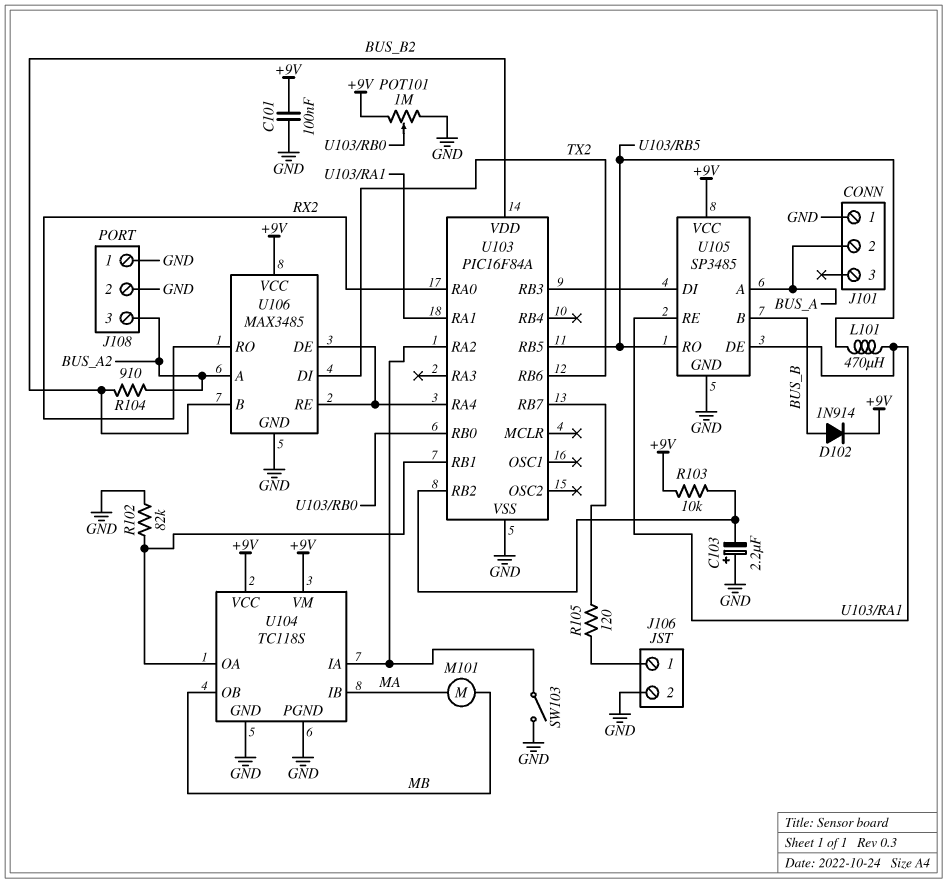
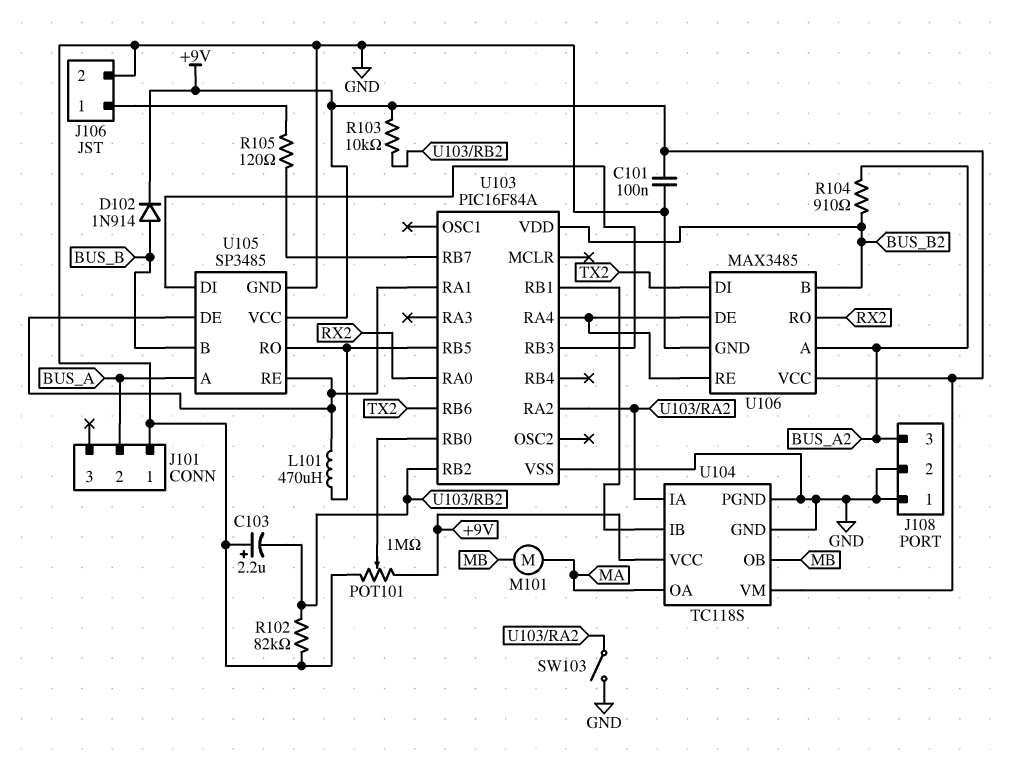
R102: 82k (GND, U103/RB1) -> 82k (GND, U103/RB2)
U104 pin IB: MA -> U103/RB1
U104 pin OA: U103/RB1 -> MA

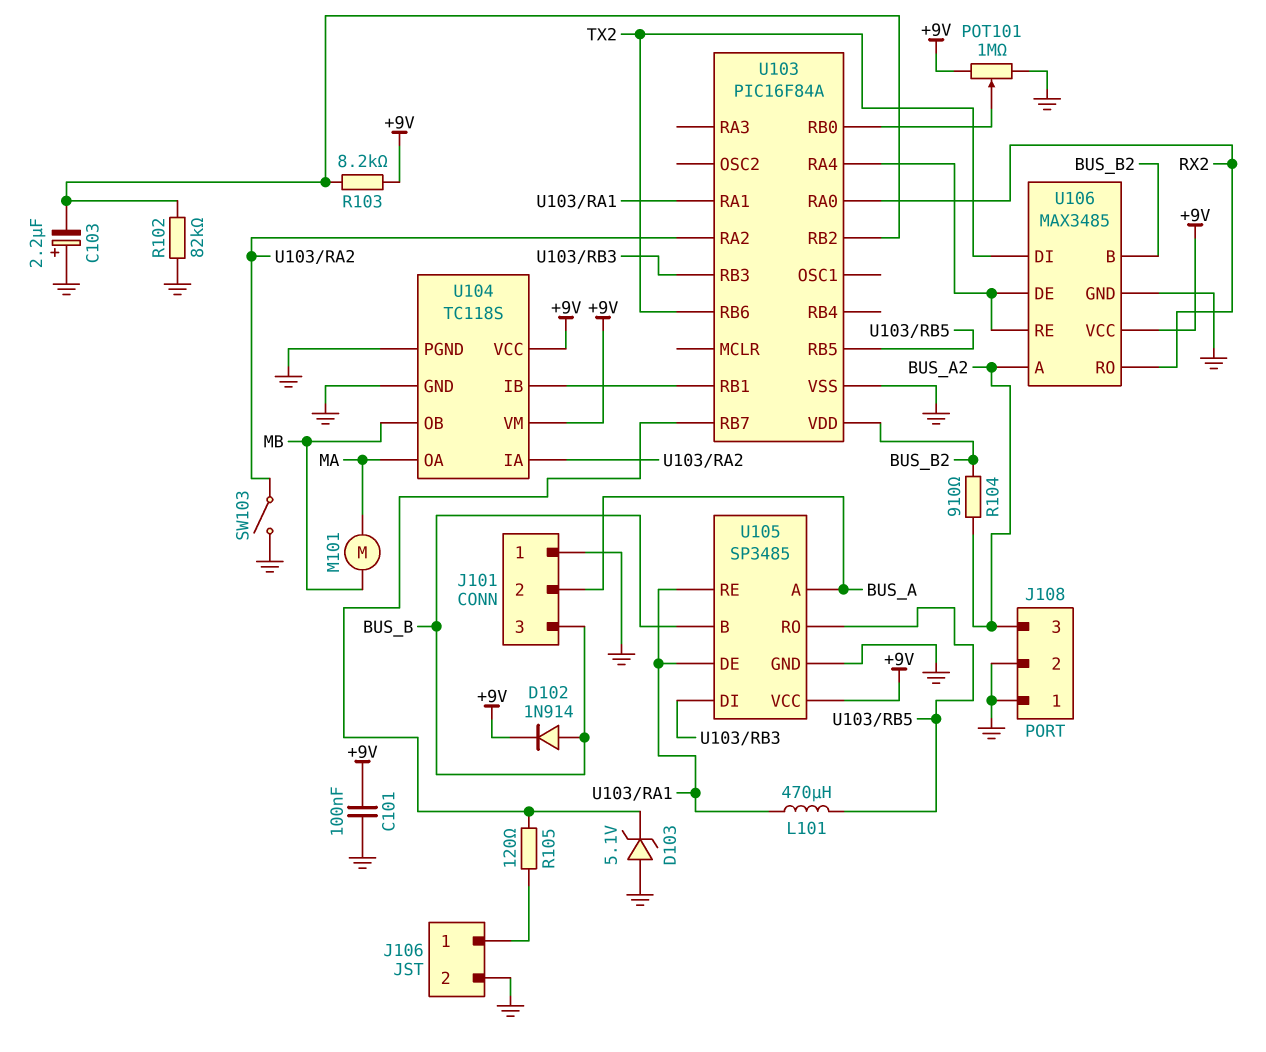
D103: none -> zener 5.1V (A GND, K U103/RB7)
J101 pin 3: none -> BUS_B
R103: 10k (+9V, U103/RB2) -> 8.2k (+9V, U103/RB2)

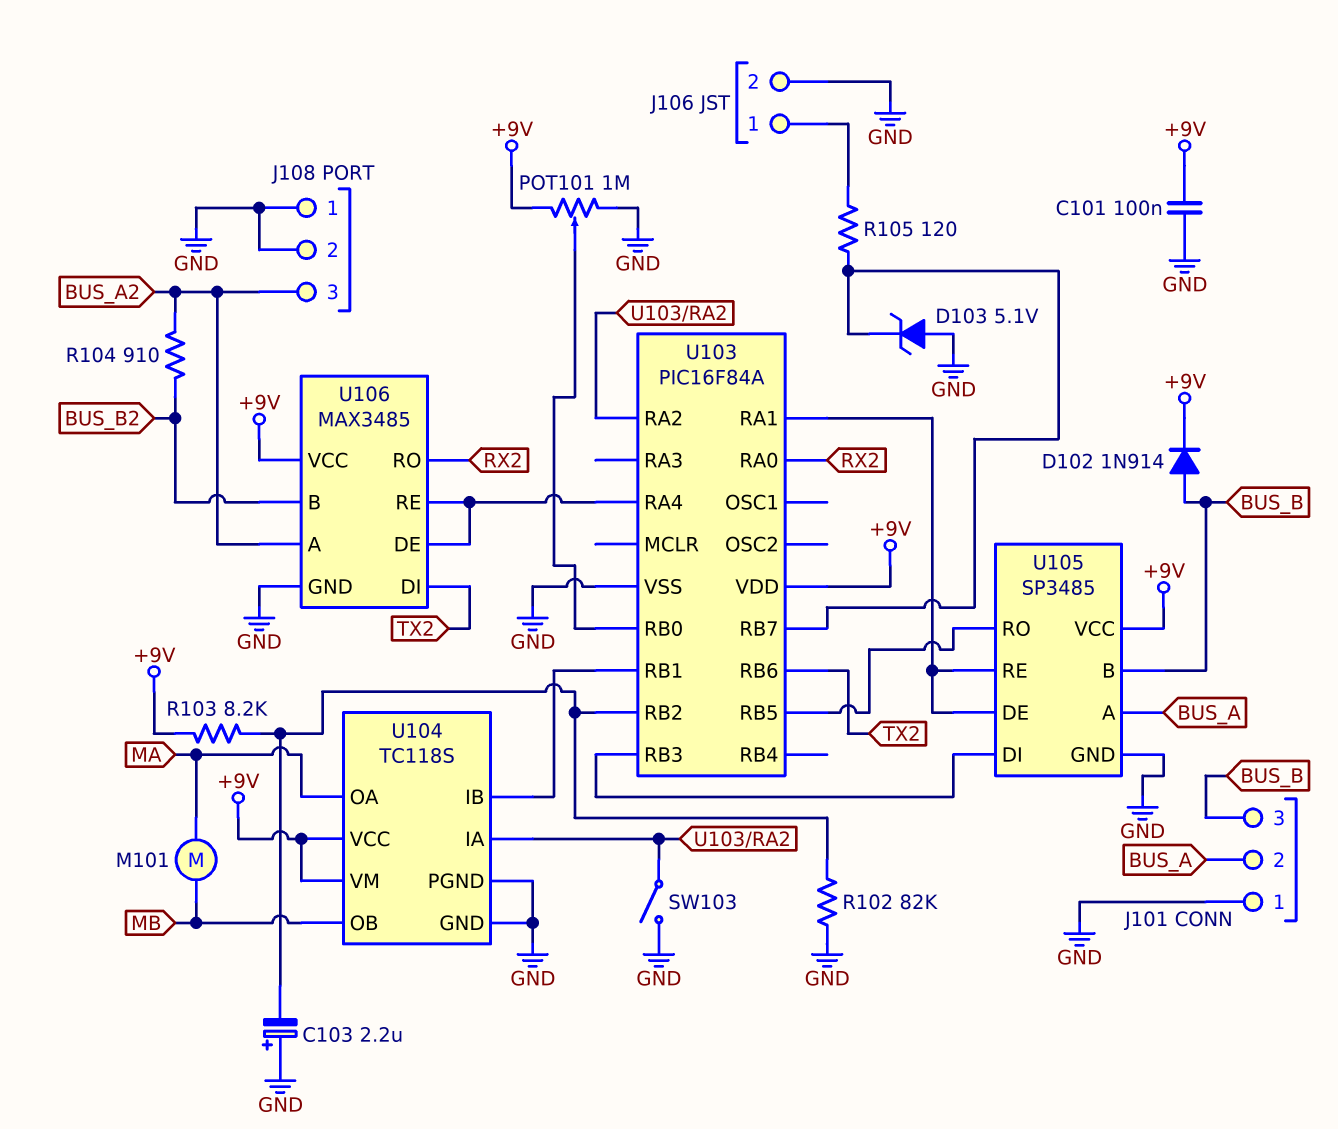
L101: 470uH (U103/RA1, U103/RB5) -> none
U103 pin VDD: BUS_B2 -> +9V

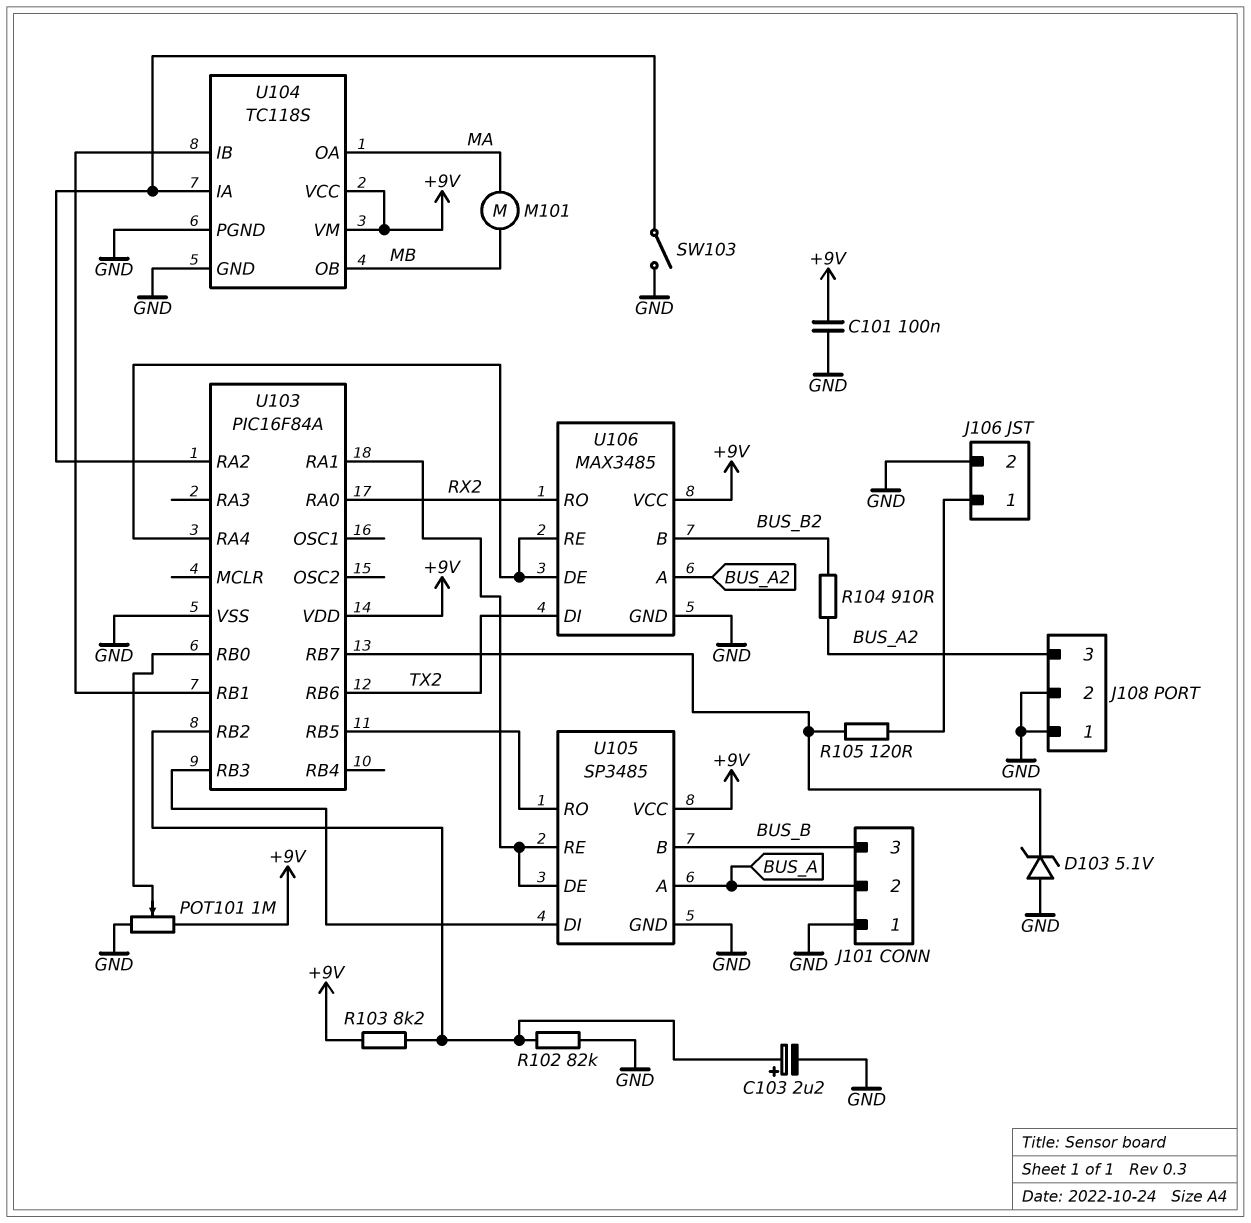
C103: 2.2uF (plus GND, minus U103/RB2) -> 2.2uF (plus U103/RB2, minus GND)
D102: diode 1N914 (A BUS_B, K +9V) -> none

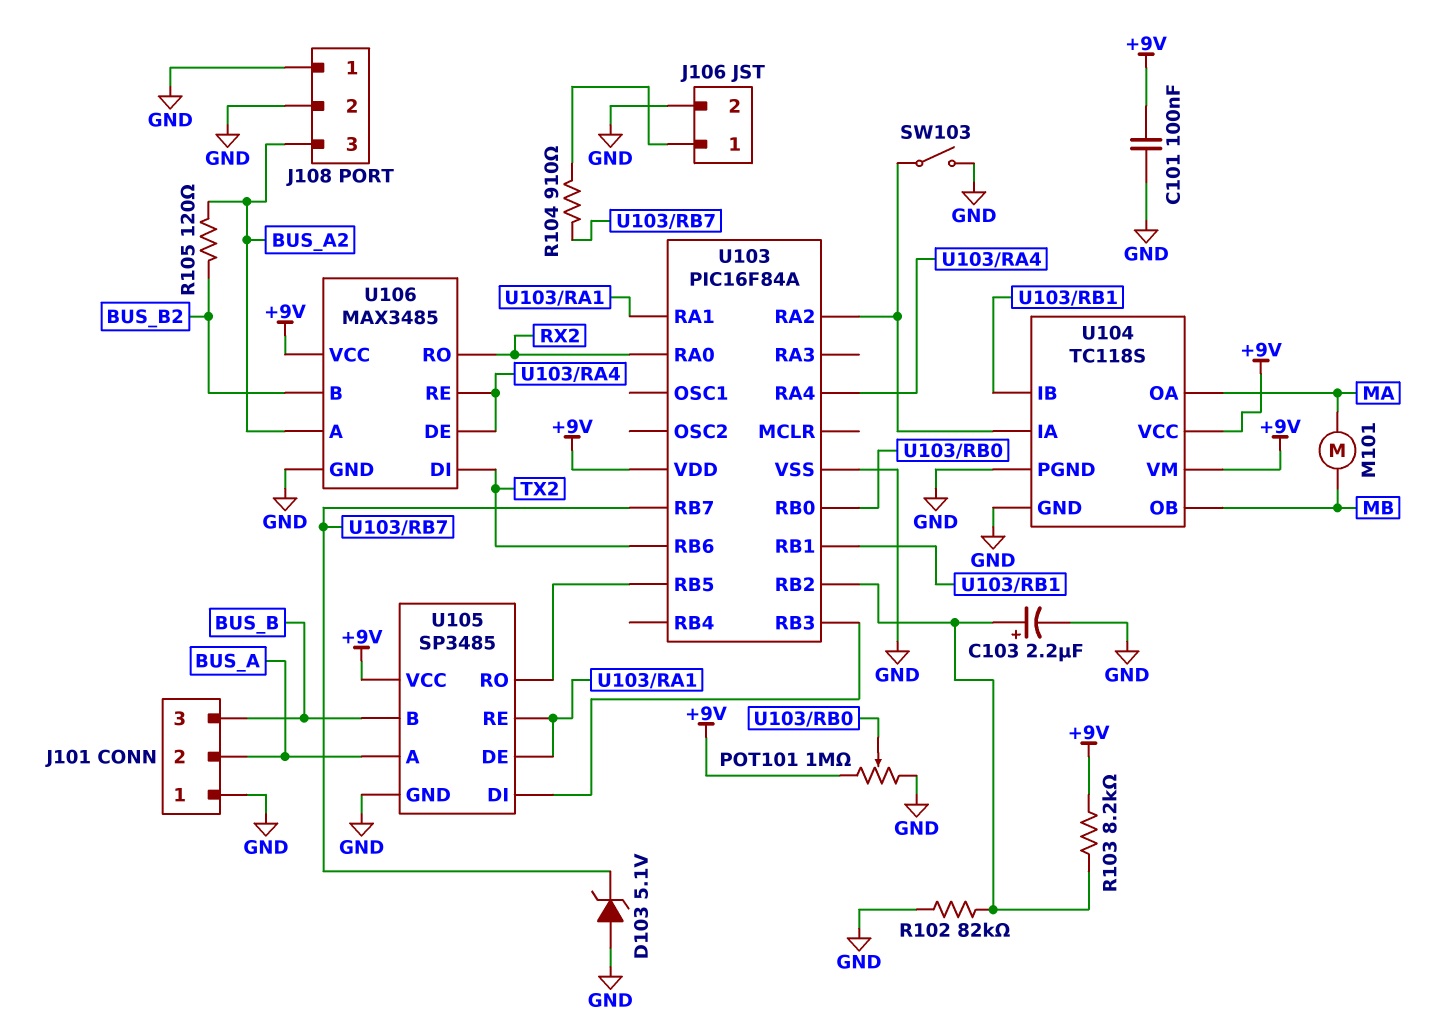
R104: 910 (BUS_A2, BUS_B2) -> 910 (J106/1, U103/RB7)
R105: 120 (J106/1, U103/RB7) -> 120 (BUS_A2, BUS_B2)

